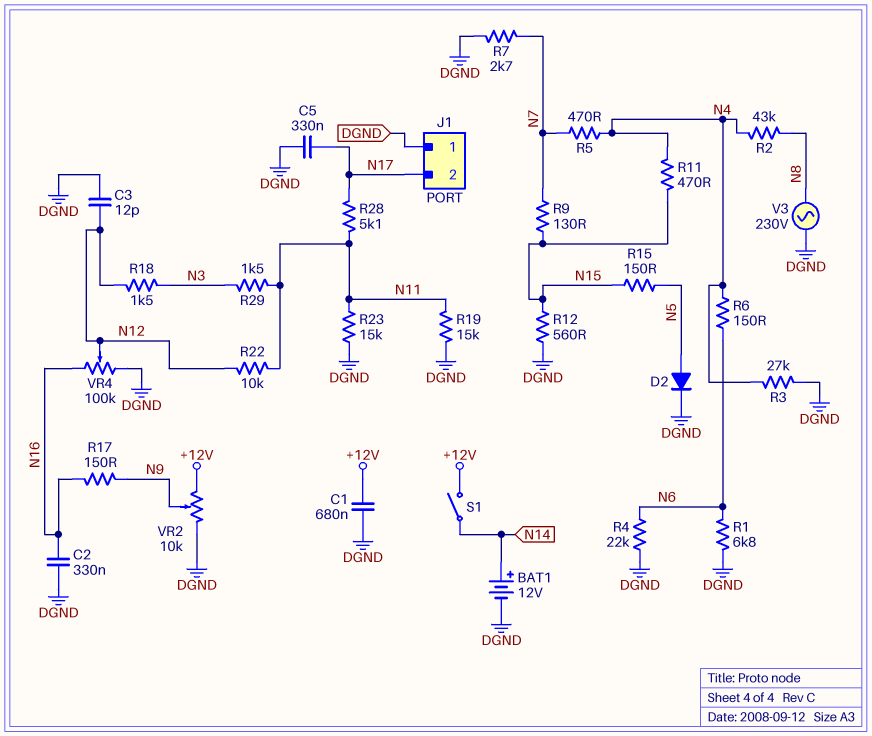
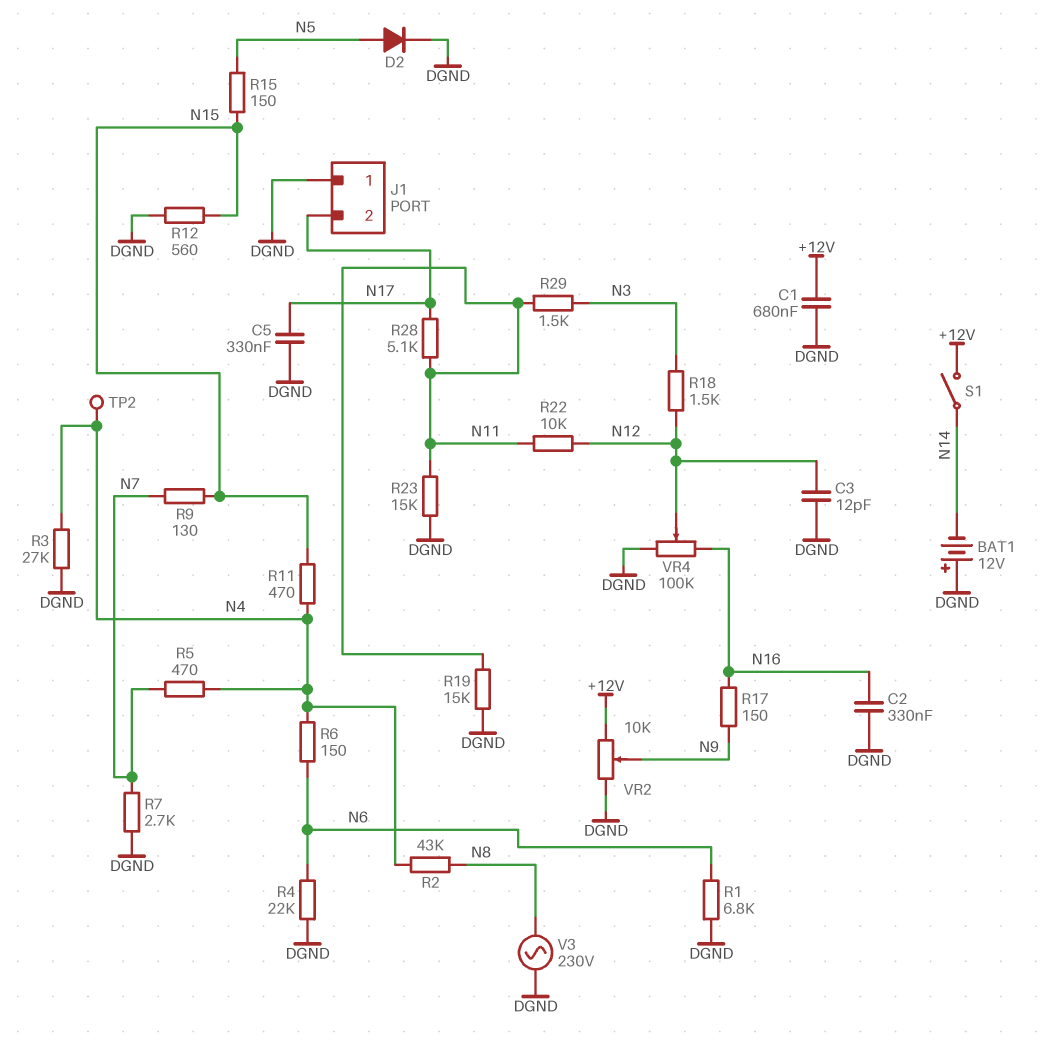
BAT1: 12V (plus N14, minus DGND) -> 12V (plus DGND, minus N14)
TP2: none -> test point (N4)

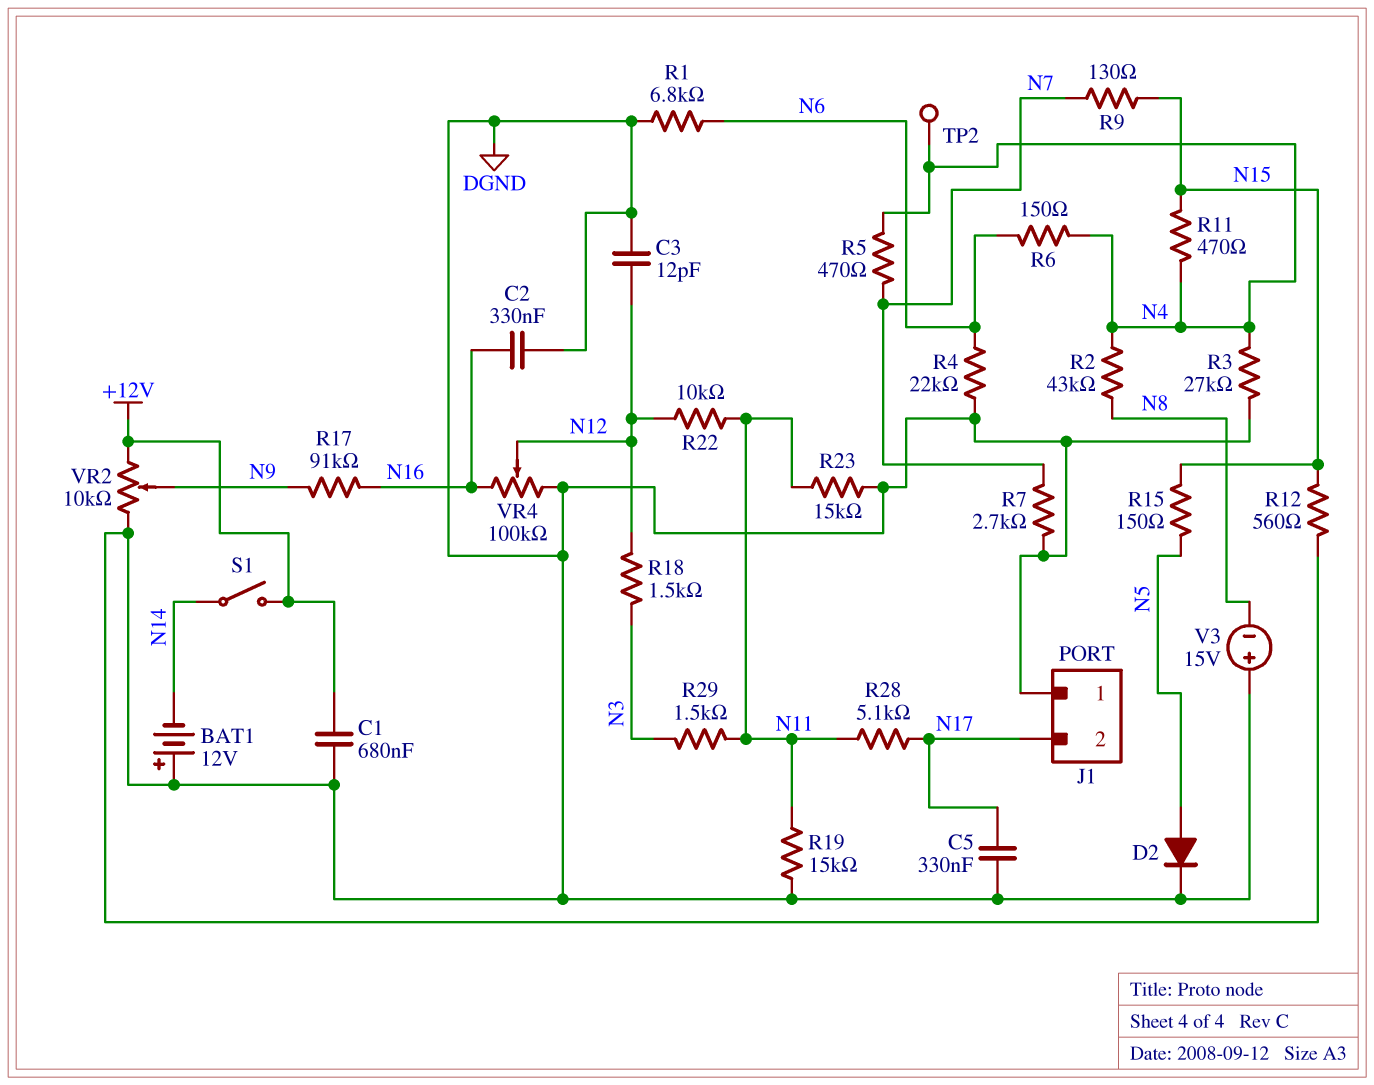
R17: 150 (N9, N16) -> 91k (N9, N16)
V3: AC 230V (DGND, N8) -> 15V (plus DGND, minus N8)

